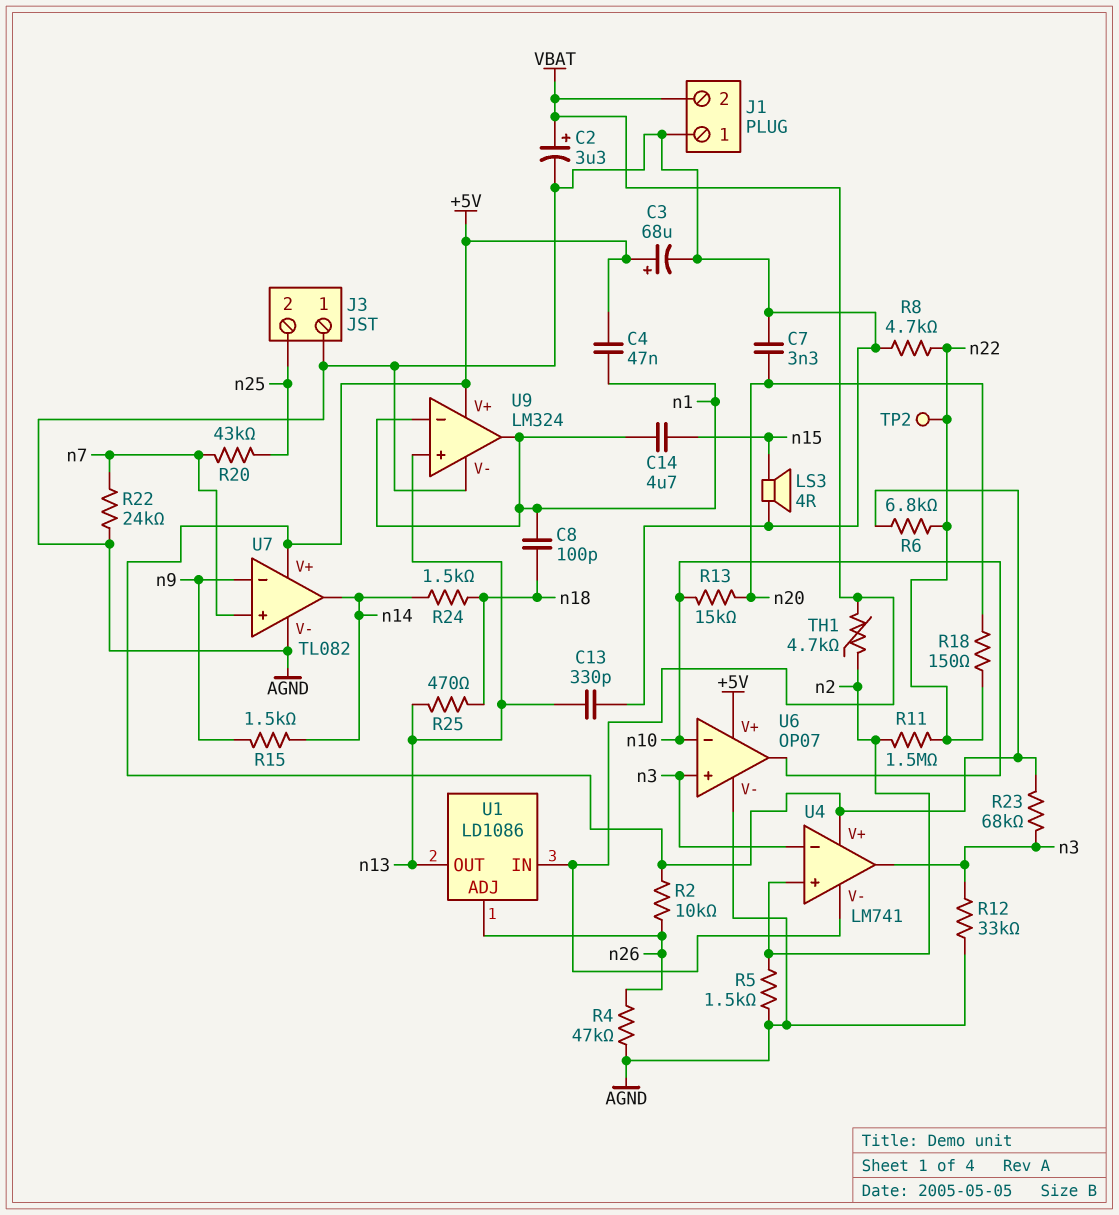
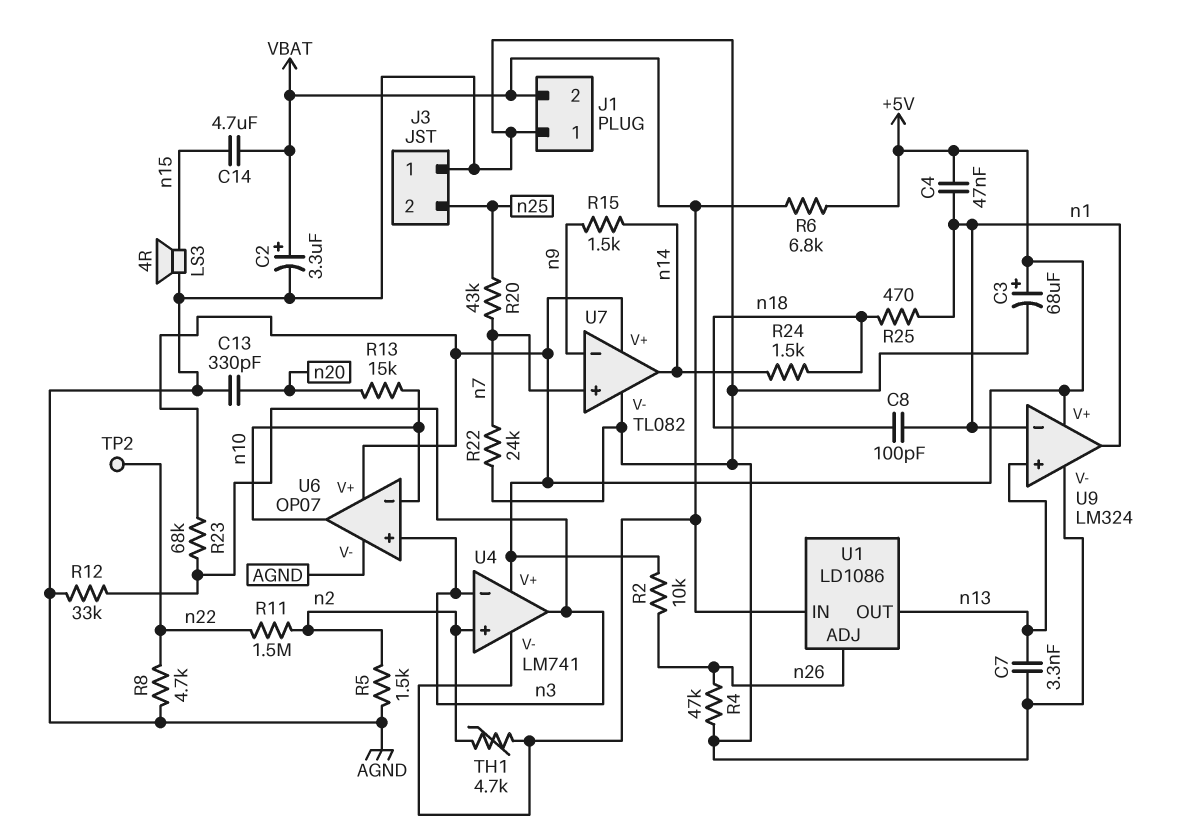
C7: 3.3nF (AGND, n20) -> 3.3nF (AGND, n13)
C13: 330pF (AGND, n13) -> 330pF (AGND, n20)
C14: 4.7uF (n1, n15) -> 4.7uF (VBAT, n15)
R6: 6.8k (+5V, n22) -> 6.8k (+5V, VBAT)
R18: 150 (n20, n22) -> none
R25: 470 (n13, n18) -> 470 (n1, n18)

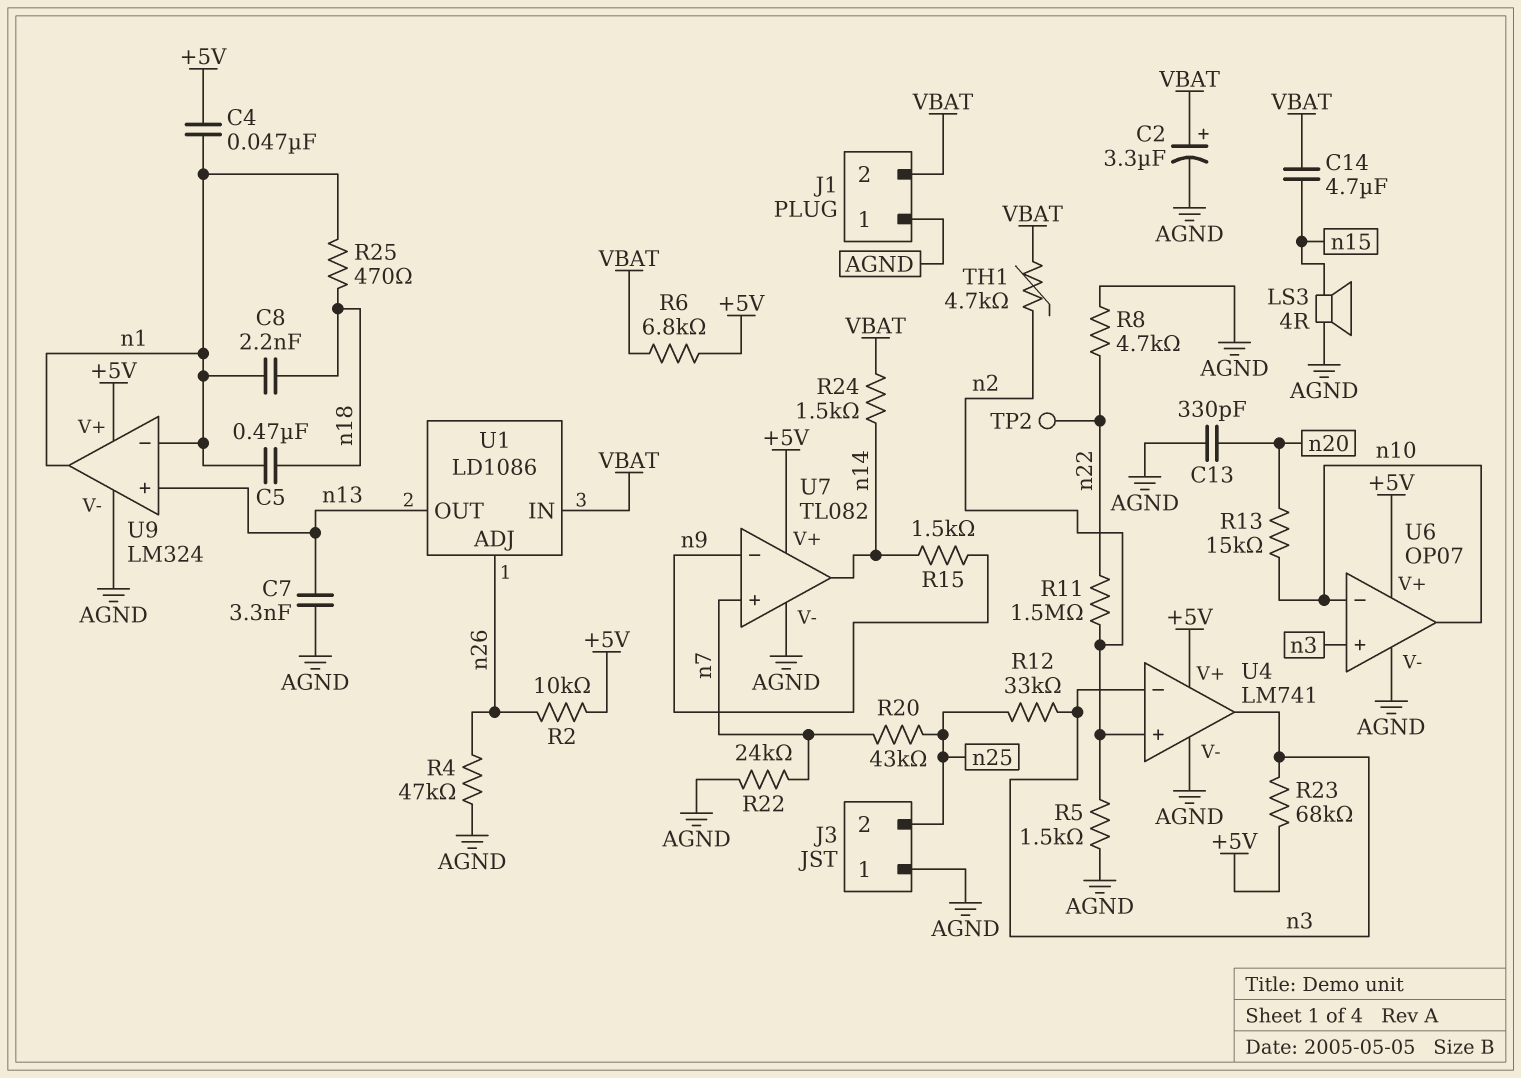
C3: 68uF (plus +5V, minus AGND) -> none
C5: none -> 470nF (n1, n18)
C8: 100pF (n1, n18) -> 2.2nF (n1, n18)
R12: 33k (AGND, n3) -> 33k (n3, n25)
R24: 1.5k (n14, n18) -> 1.5k (VBAT, n14)
U4 pin V-: VBAT -> AGND

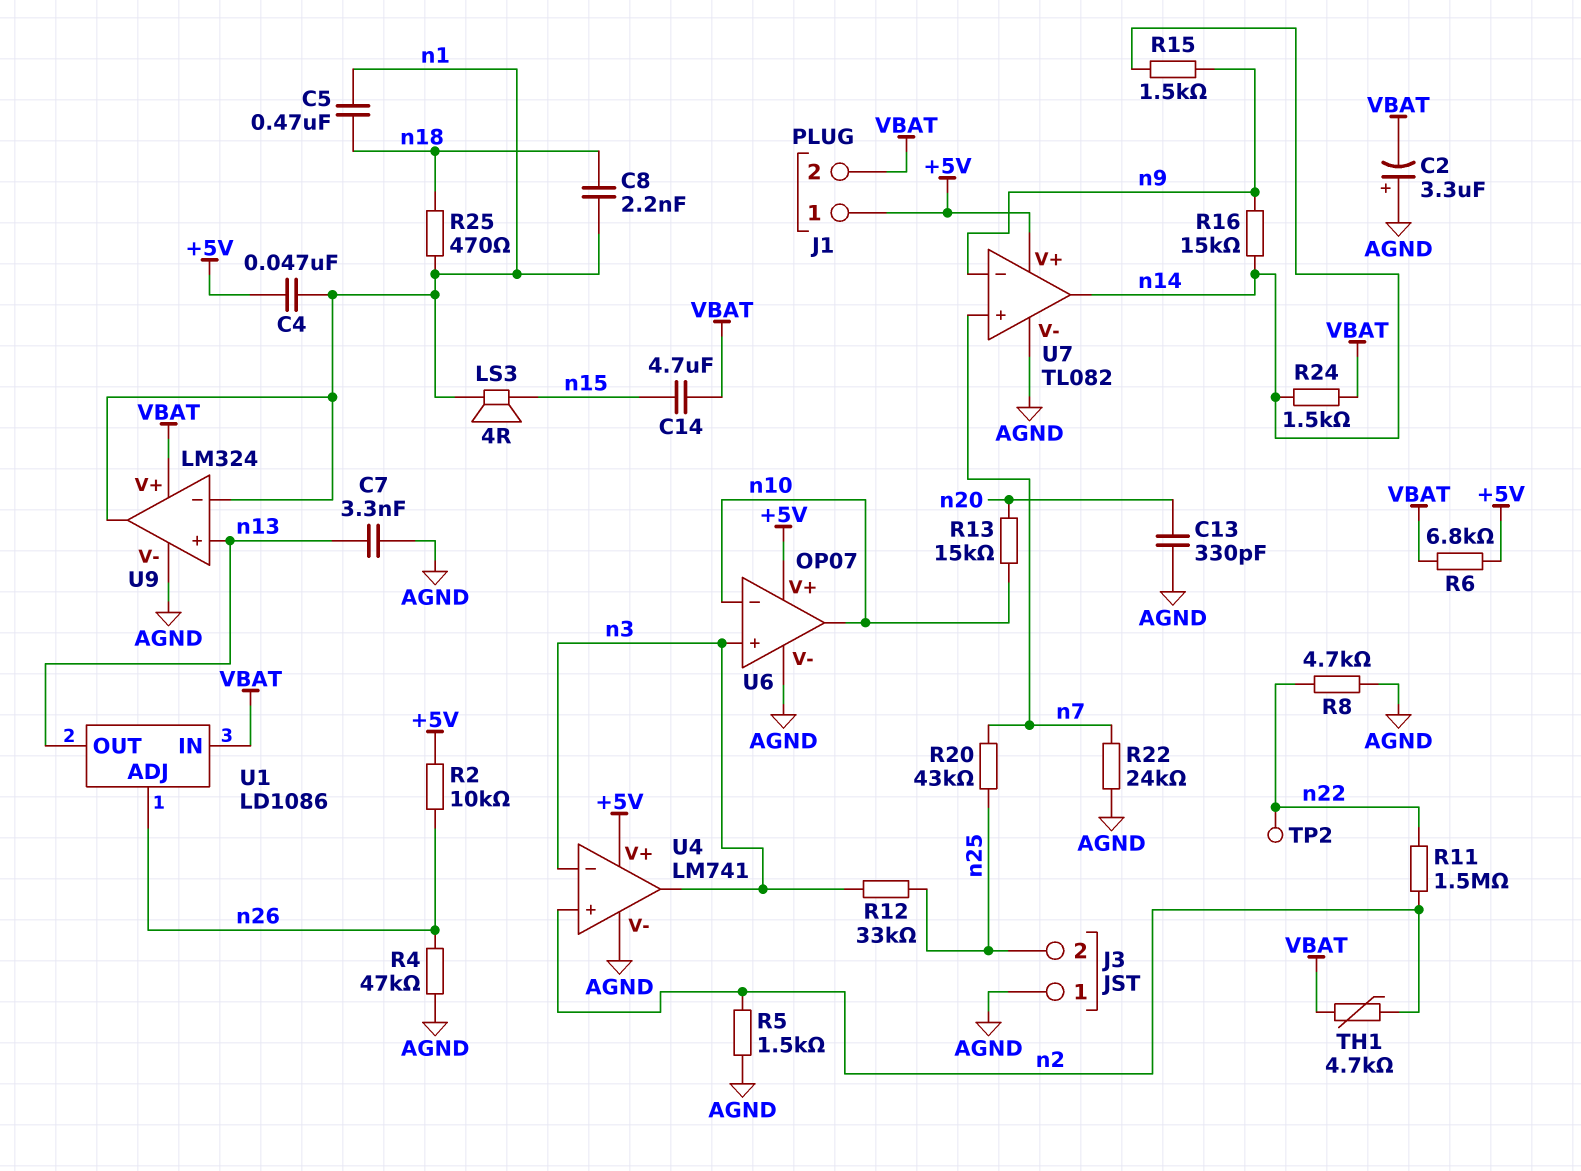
C2: 3.3uF (plus VBAT, minus AGND) -> 3.3uF (plus AGND, minus VBAT)
J1 pin 1: AGND -> +5V
LS3: speaker 4R (AGND, n15) -> speaker 4R (n1, n15)
R16: none -> 15k (n9, n14)
R23: 68k (+5V, n3) -> none
U9 pin V+: +5V -> VBAT

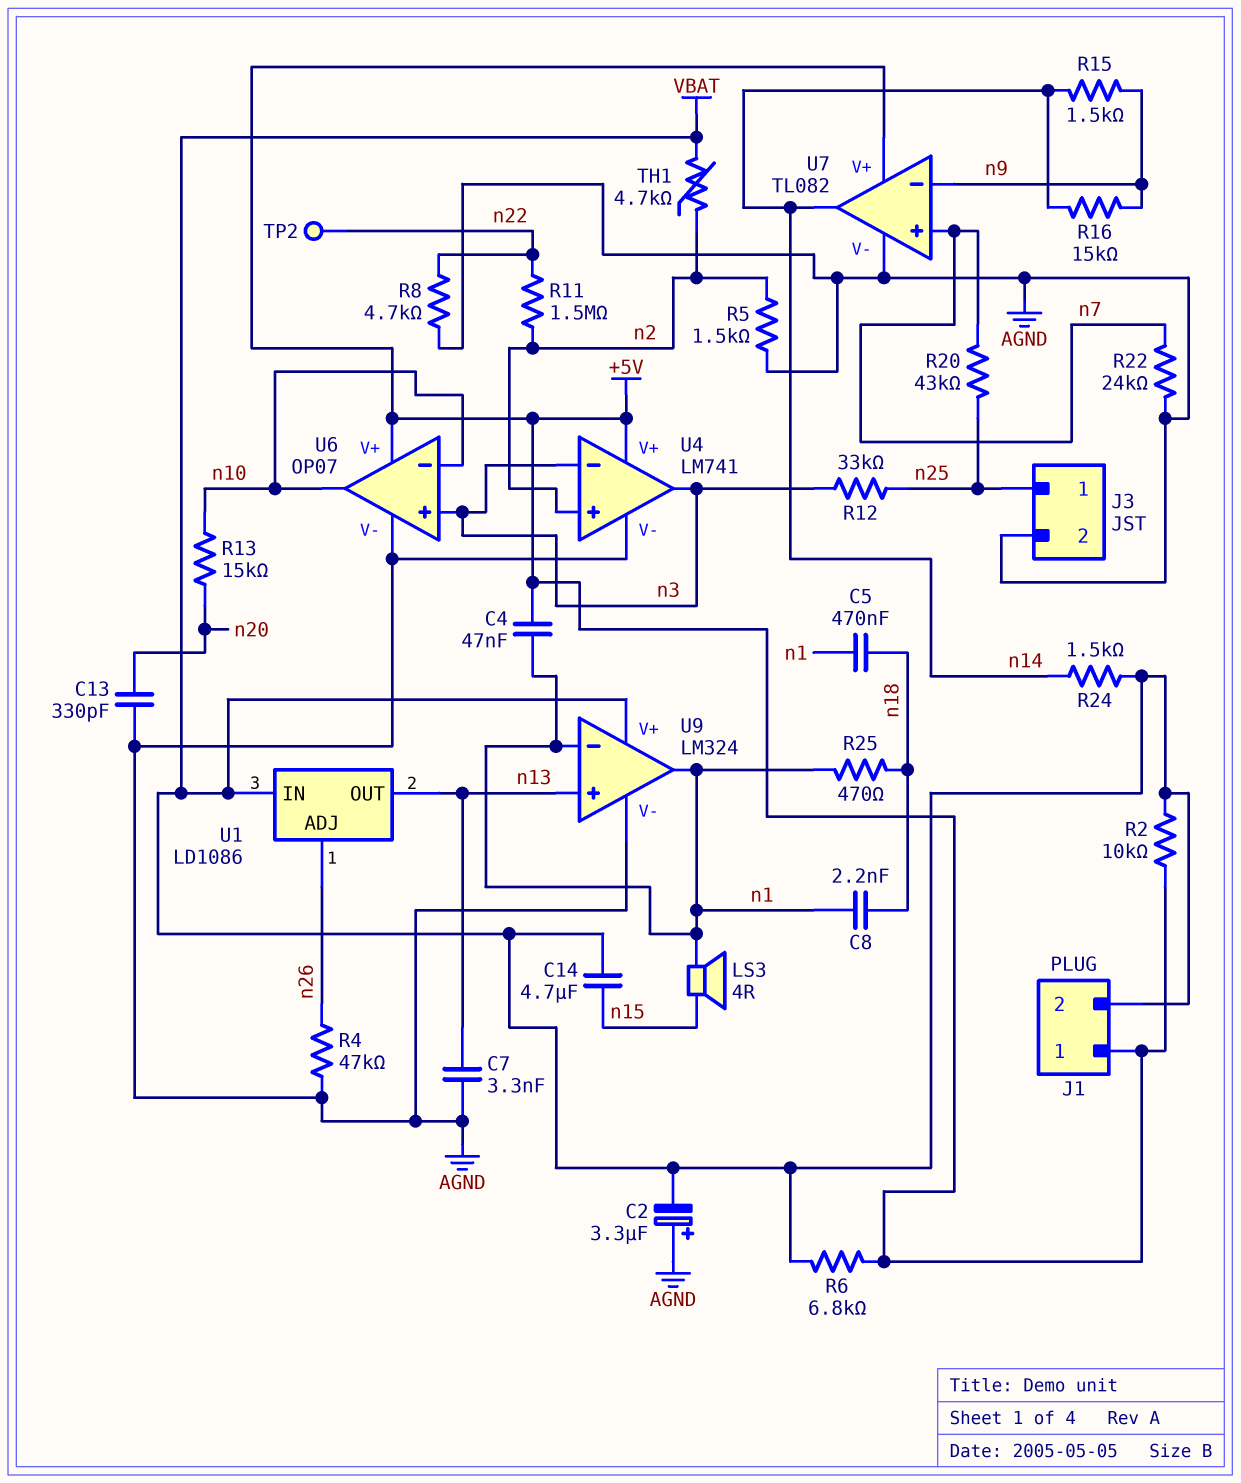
J3 pin 1: AGND -> n25
J3 pin 2: n25 -> AGND
R2: 10k (+5V, n26) -> 10k (+5V, VBAT)

